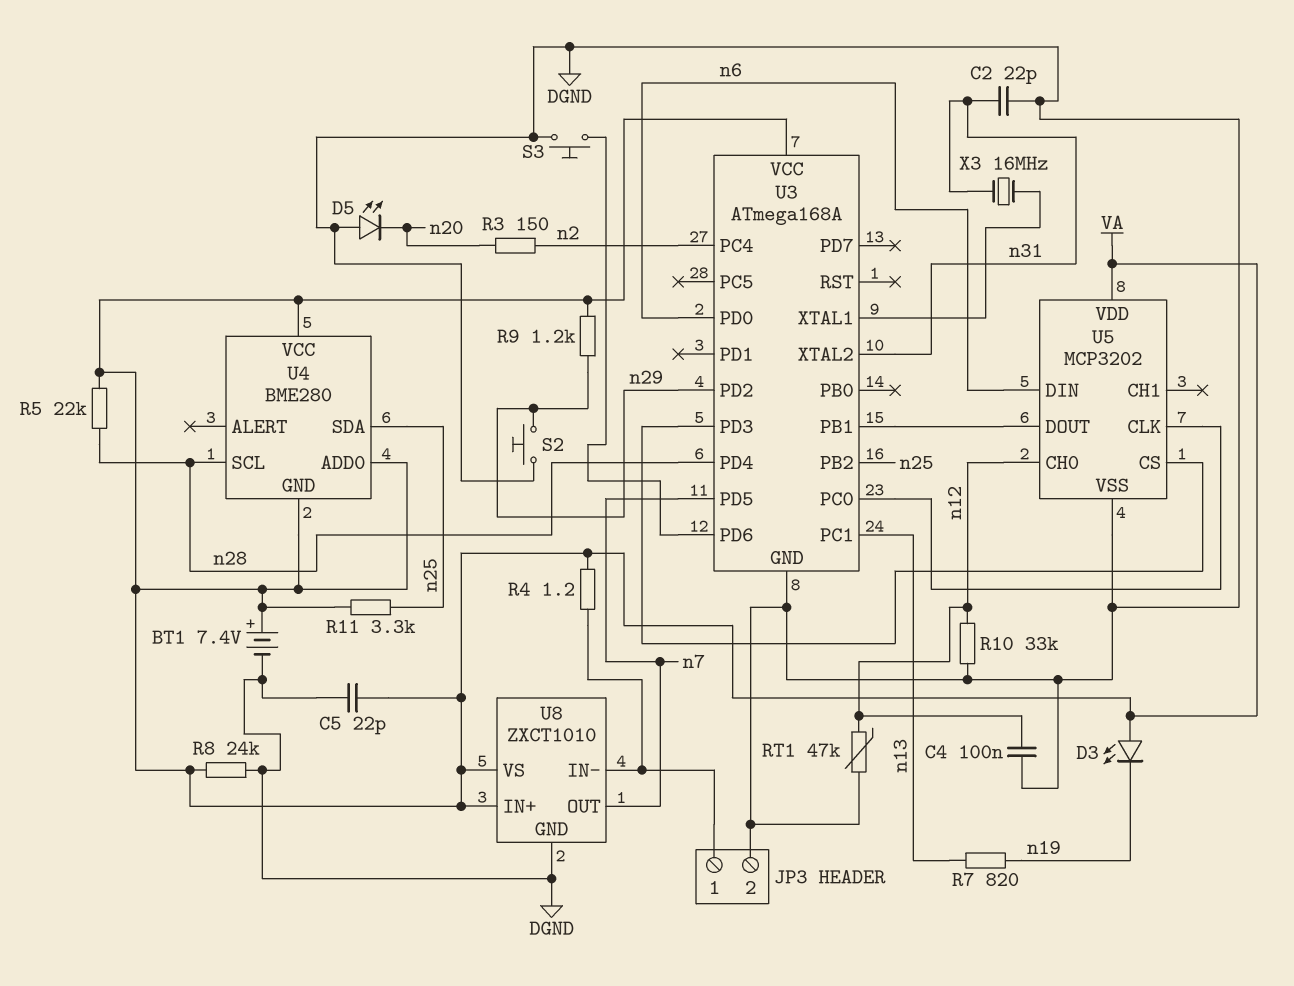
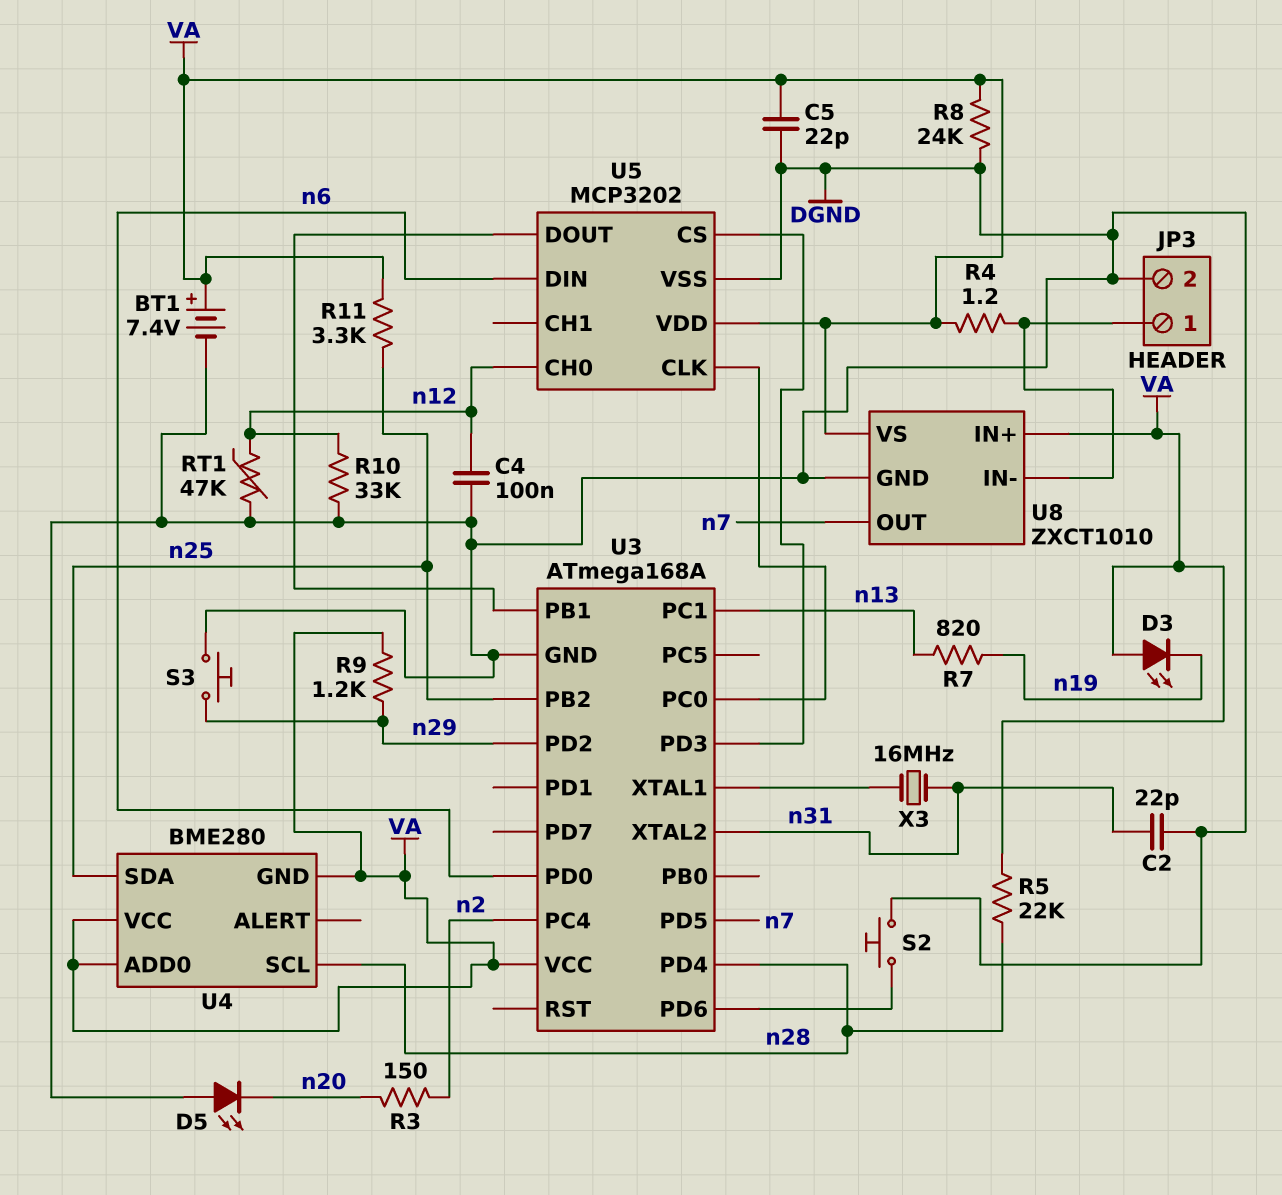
S2: button (DGND, n29) -> button (DGND, U3/PD6)
S3: button (DGND, U3/PD6) -> button (DGND, n29)

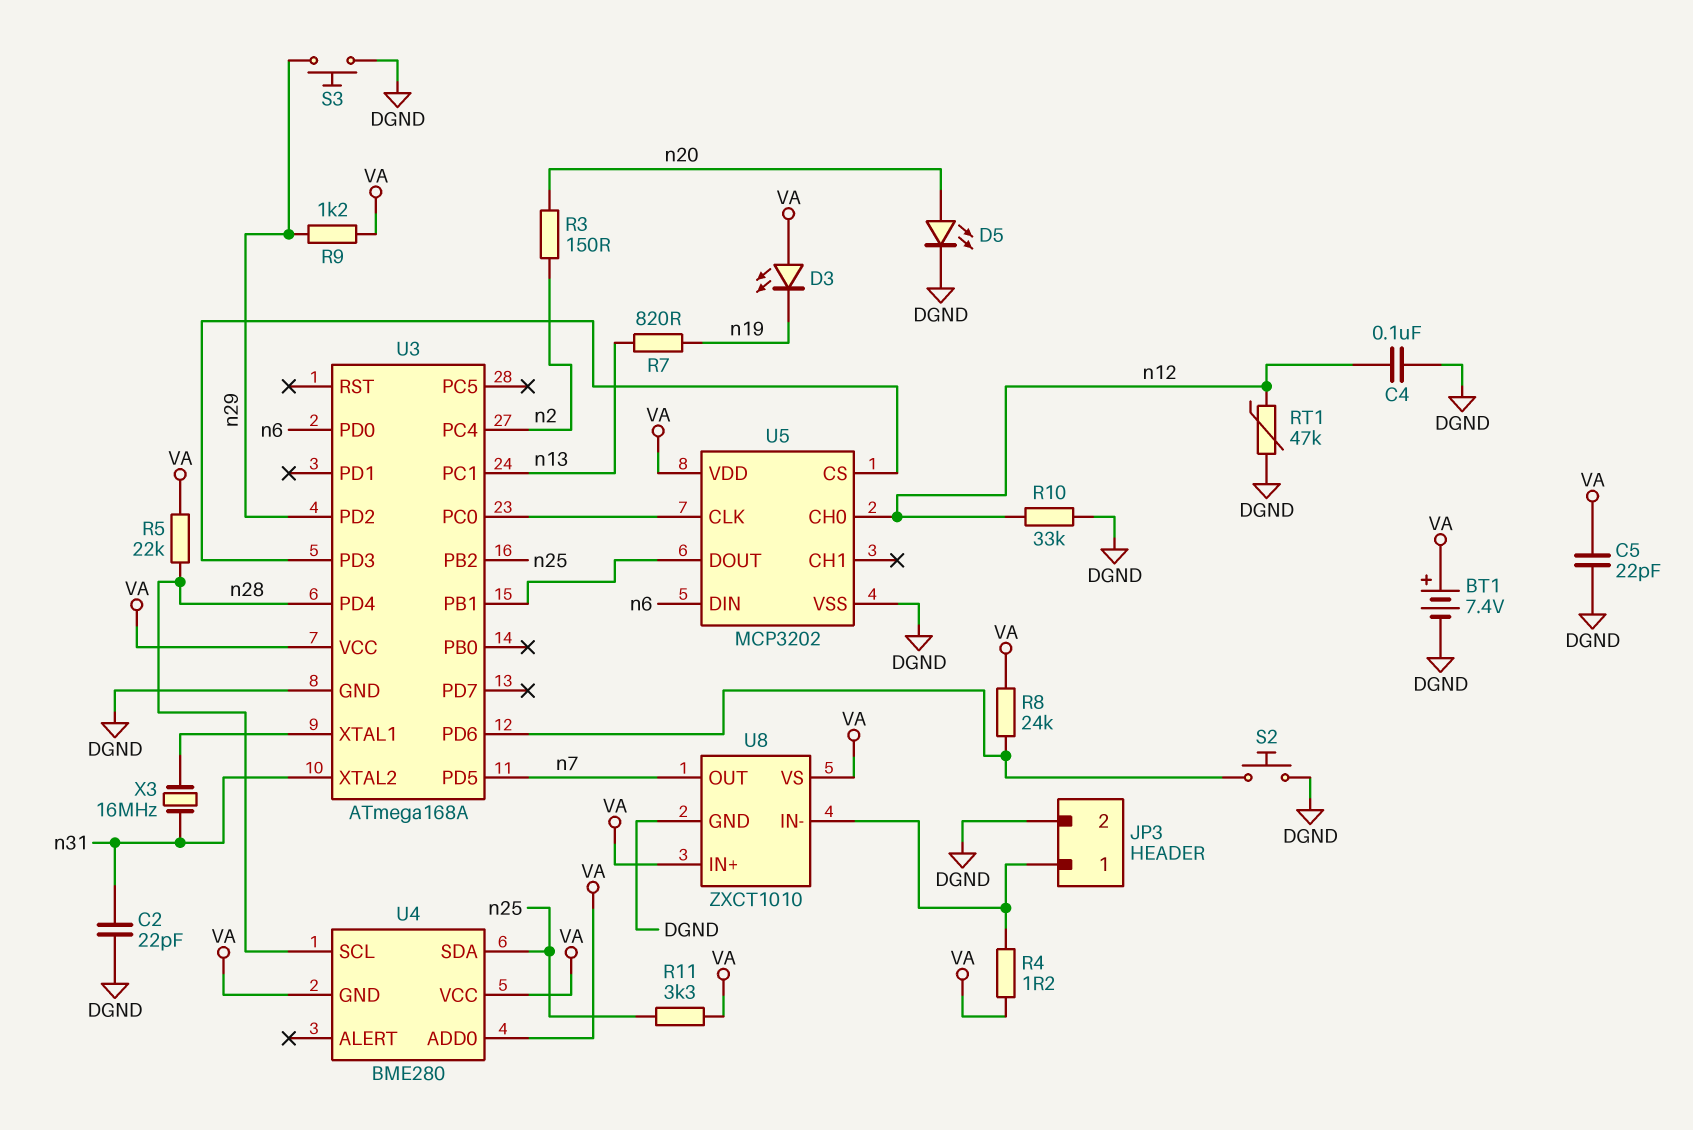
D5: LED (A DGND, K n20) -> LED (A n20, K DGND)
R8: 24k (DGND, VA) -> 24k (U3/PD6, VA)

